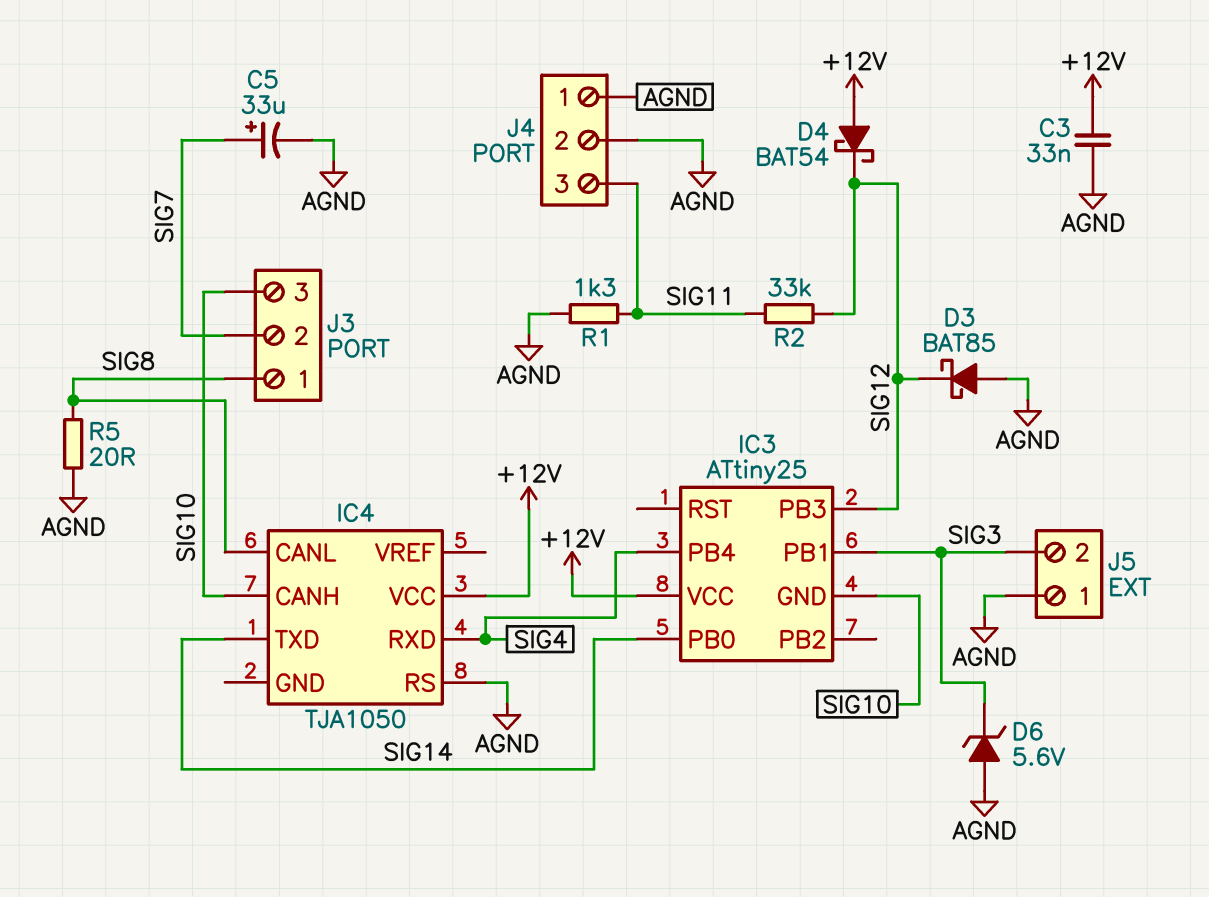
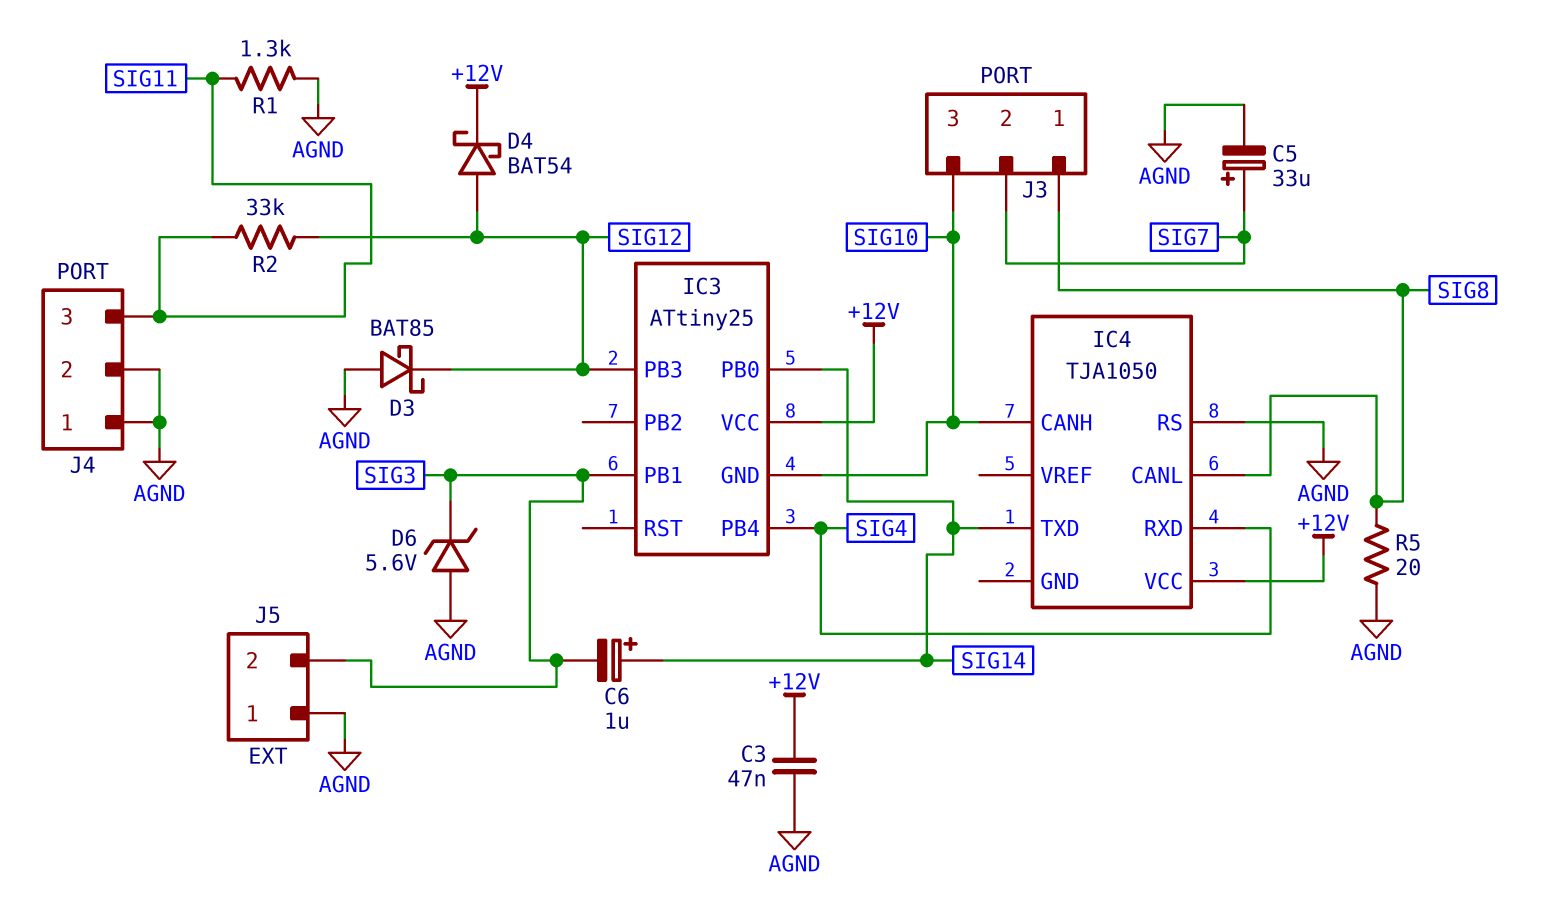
C3: 33nF (+12V, AGND) -> 47nF (+12V, AGND)
C6: none -> 1uF (plus SIG14, minus SIG3)
D4: schottky BAT54 (A +12V, K SIG12) -> schottky BAT54 (A SIG12, K +12V)

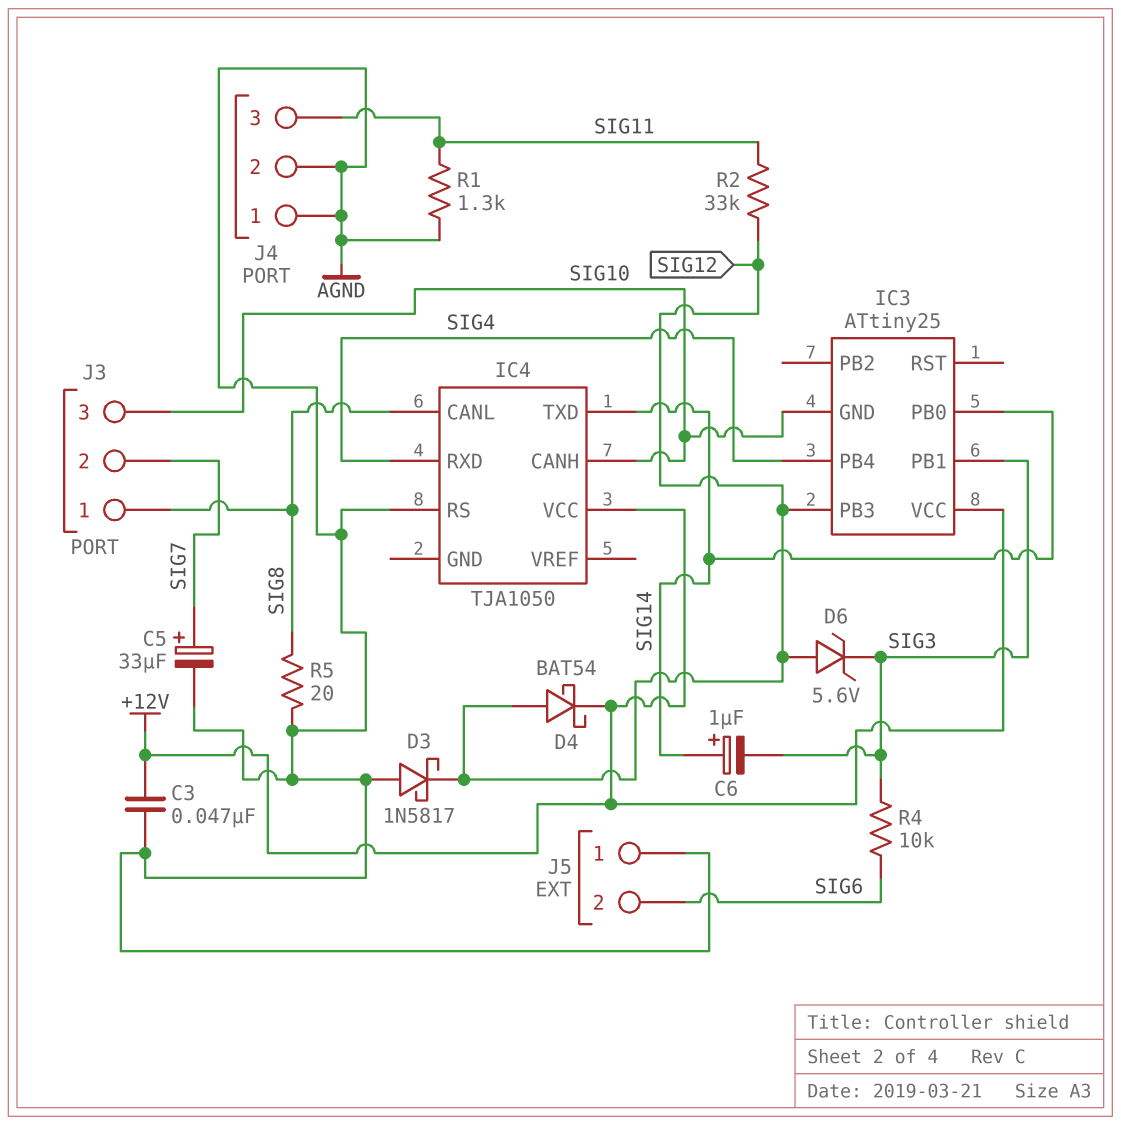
D3: schottky BAT85 (A AGND, K SIG12) -> schottky 1N5817 (A AGND, K SIG12)
D6: zener 5.6V (A AGND, K SIG3) -> zener 5.6V (A SIG12, K SIG3)
J5 pin 2: SIG3 -> SIG6
R4: none -> 10k (SIG3, SIG6)

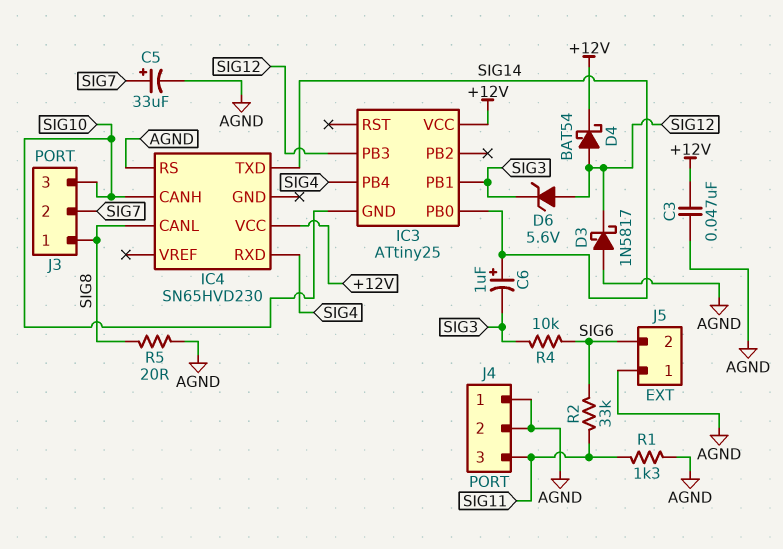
IC4: TJA1050 -> SN65HVD230
R2: 33k (SIG11, SIG12) -> 33k (SIG6, SIG11)

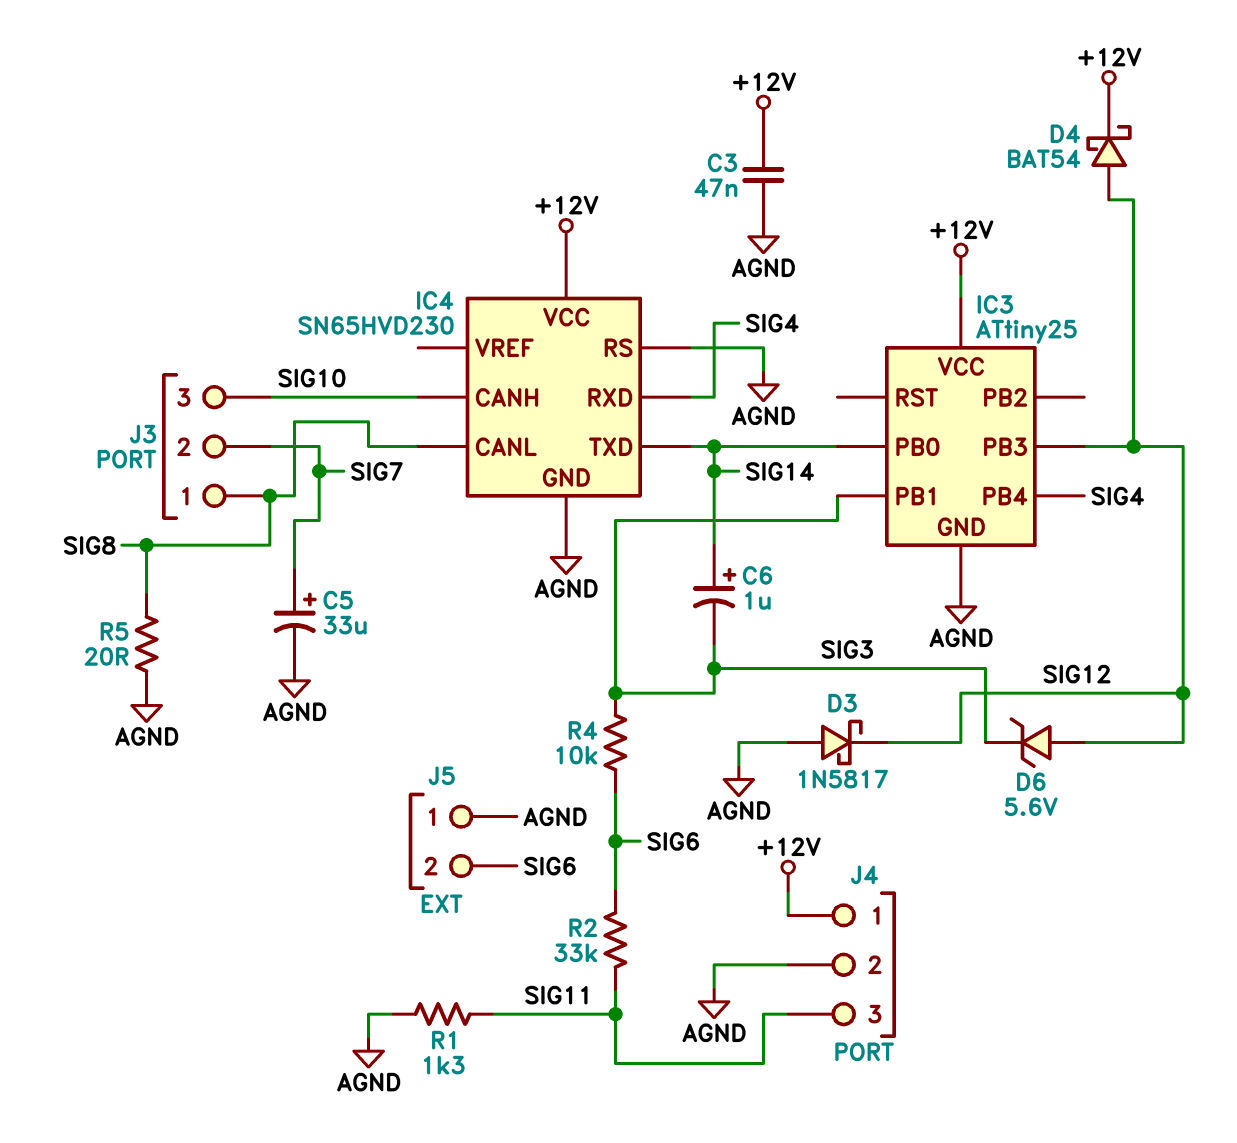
IC3 pin GND: SIG10 -> AGND
IC4 pin GND: none -> AGND
J4 pin 1: AGND -> +12V

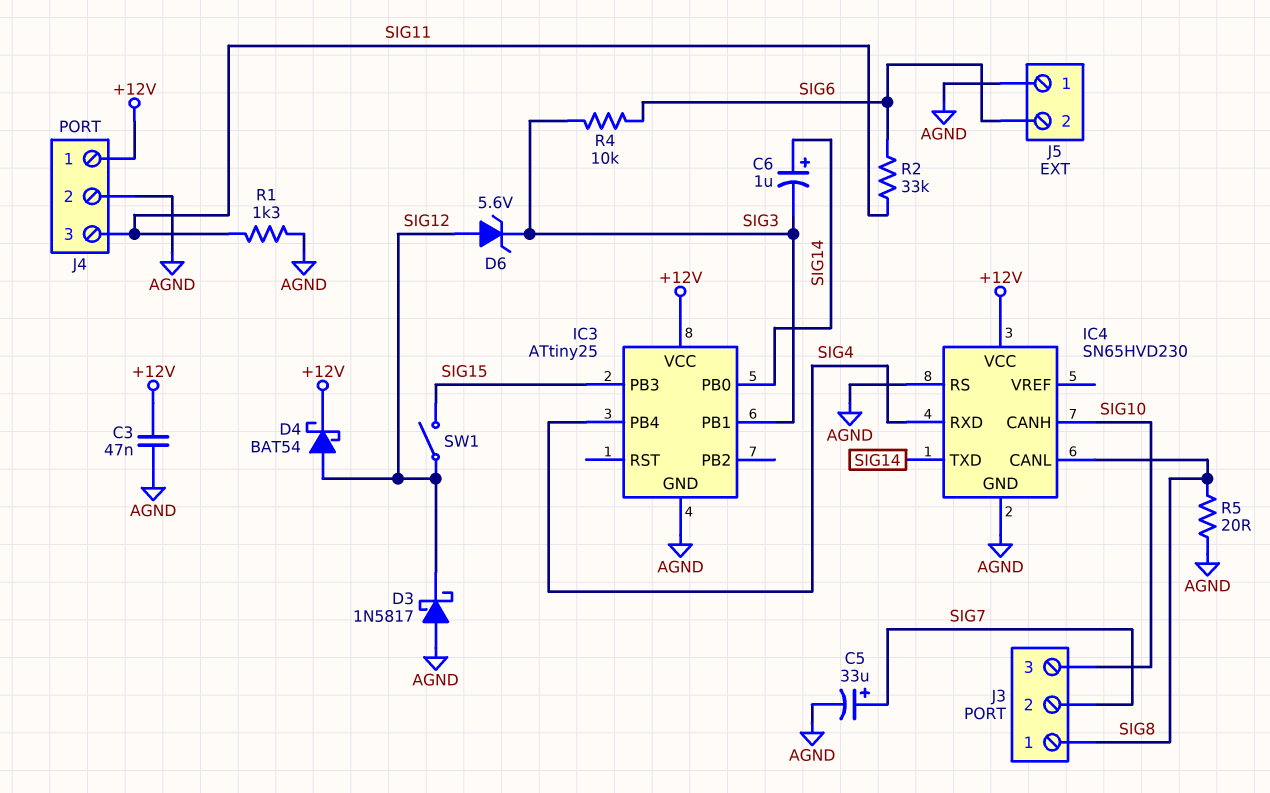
IC3 pin PB3: SIG12 -> SIG15
SW1: none -> switch (SIG12, SIG15)

